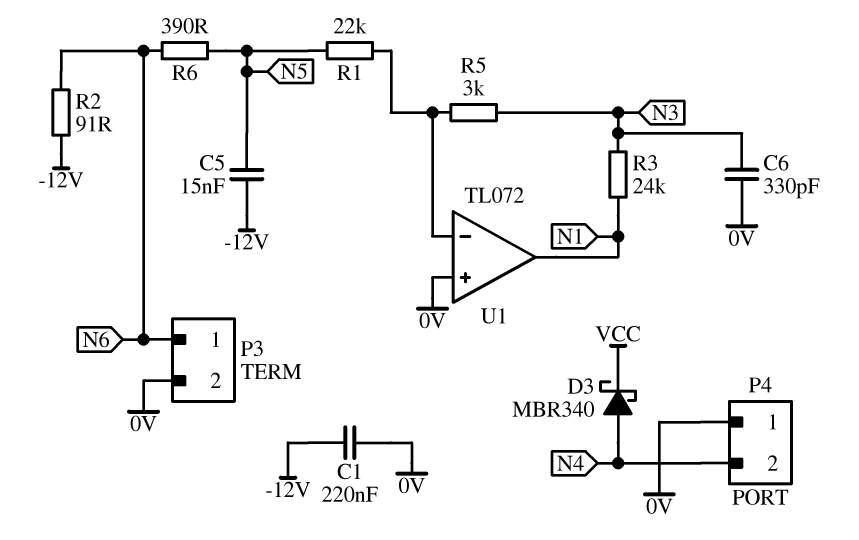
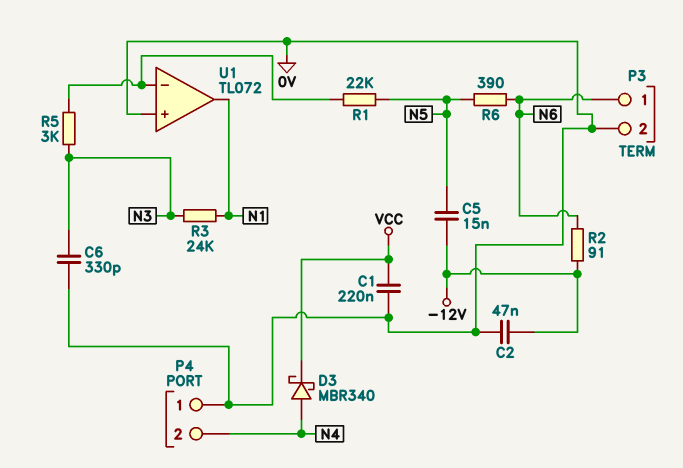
C1: 220nF (-12V, 0V) -> 220nF (0V, VCC)
C2: none -> 47nF (-12V, 0V)

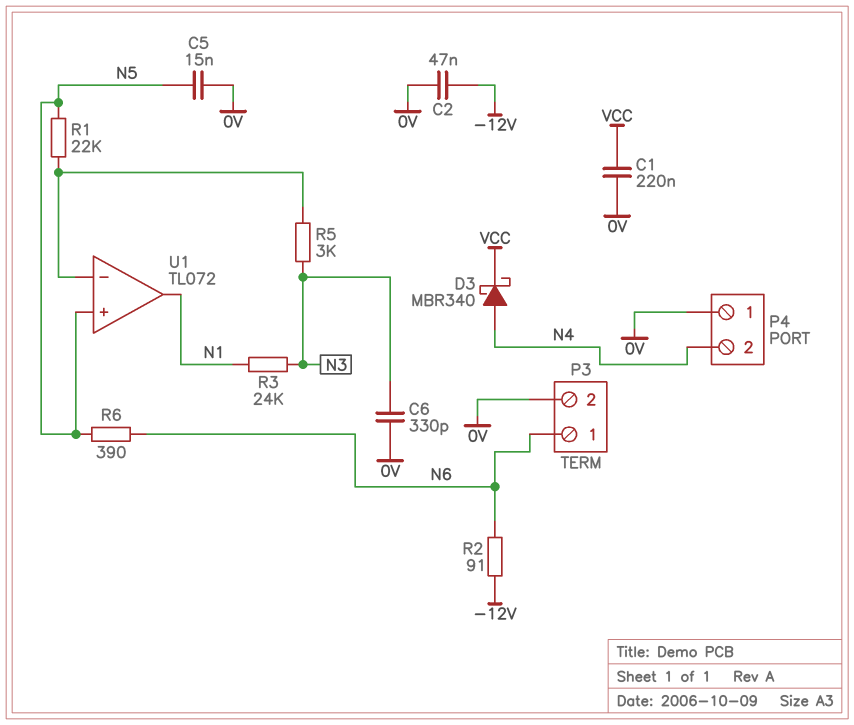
C5: 15nF (-12V, N5) -> 15nF (0V, N5)
U1 pin in+: 0V -> N5

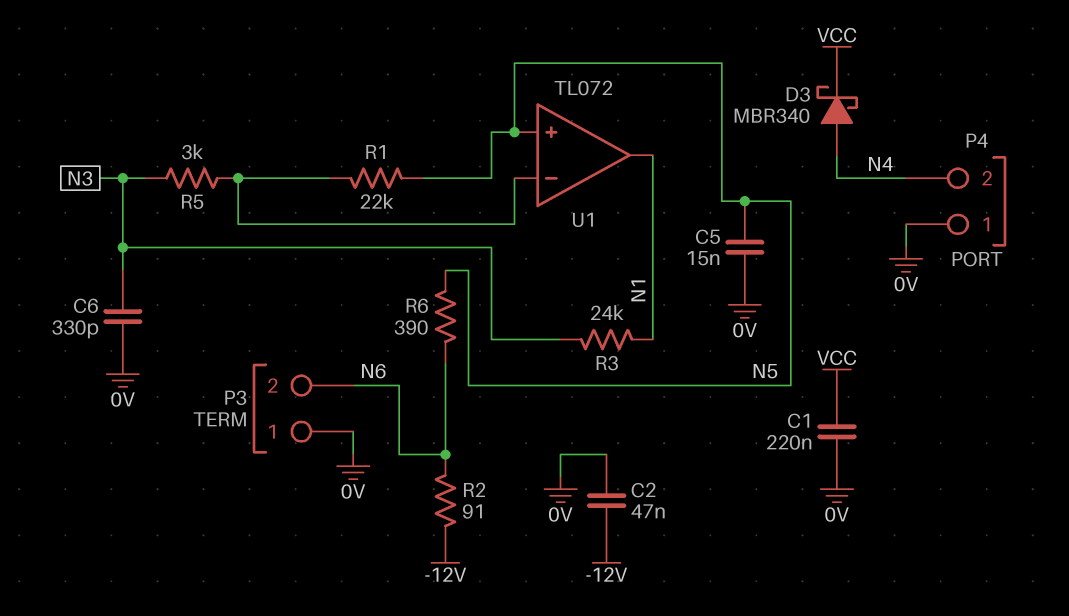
P3 pin 1: N6 -> 0V
P3 pin 2: 0V -> N6

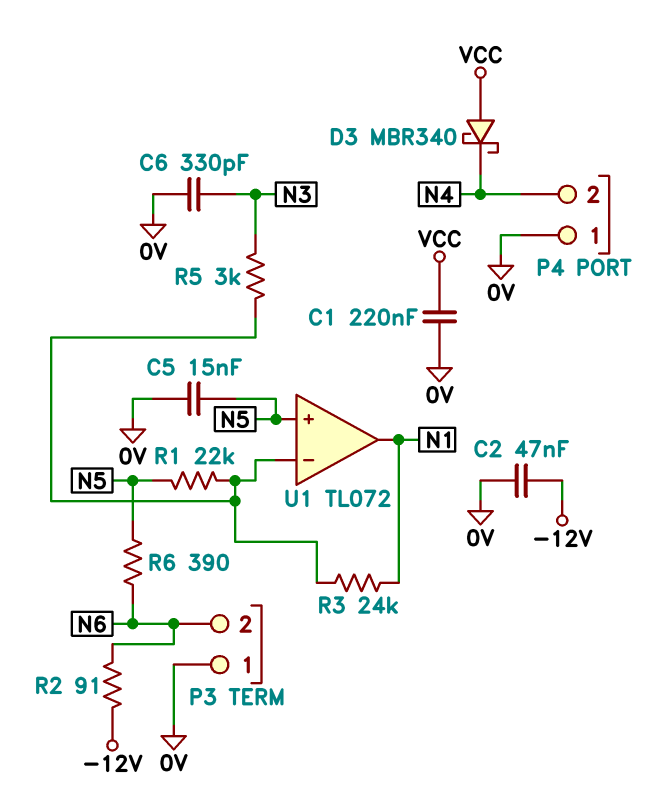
D3: schottky MBR340 (A N4, K VCC) -> schottky MBR340 (A VCC, K N4)
R3: 24k (N1, N3) -> 24k (N1, U1/in-)

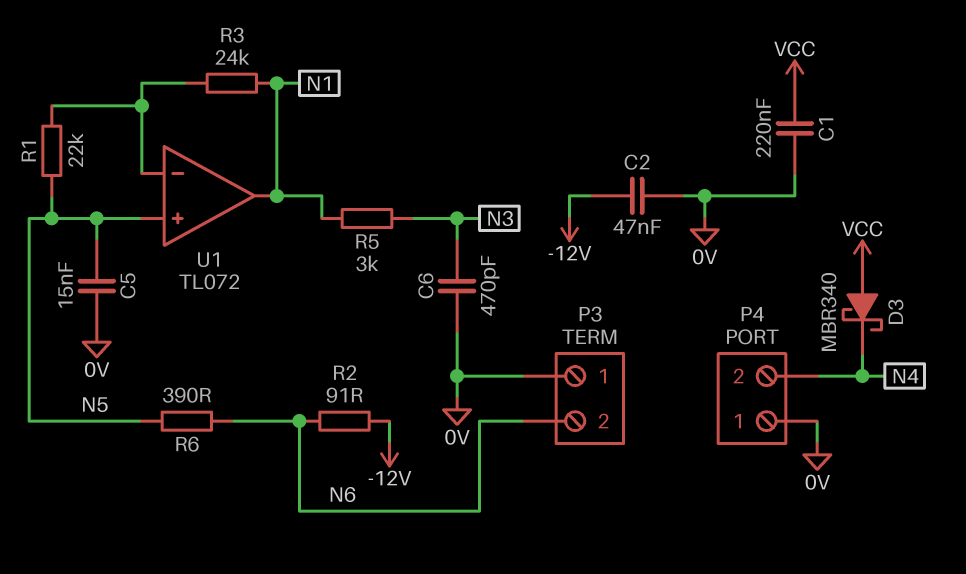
C6: 330pF (0V, N3) -> 470pF (0V, N3)
R5: 3k (N3, U1/in-) -> 3k (N1, N3)

